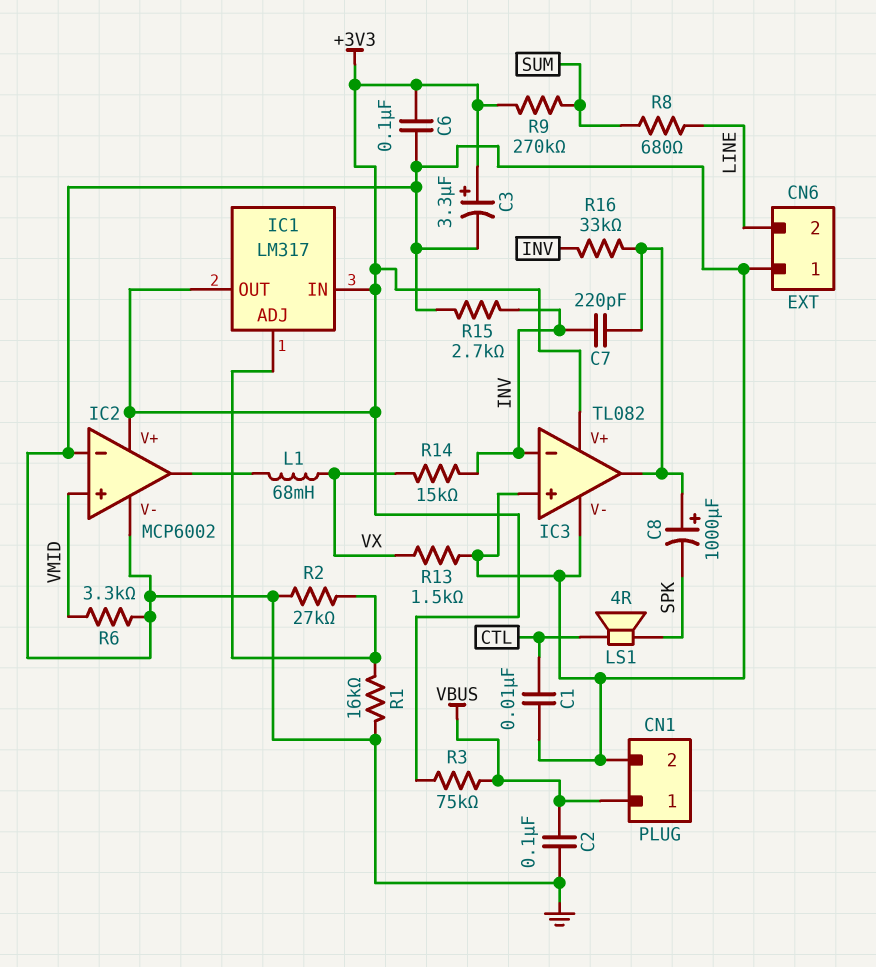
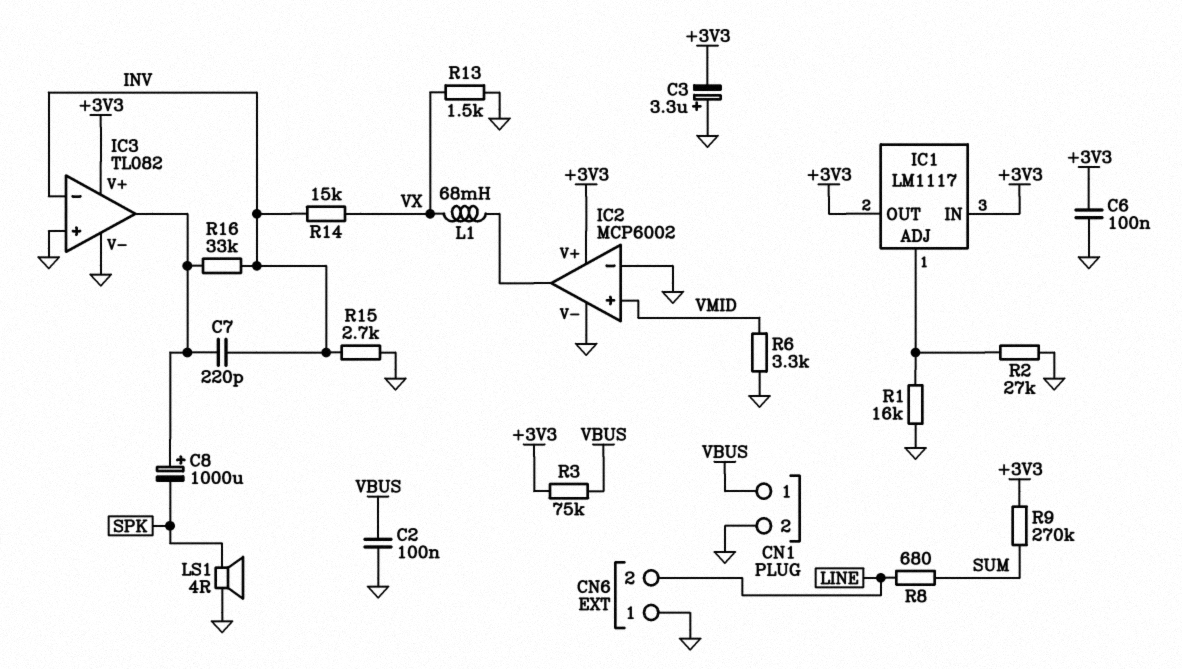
C1: 10nF (CTL, GND) -> none
C3: 3.3uF (plus +3V3, minus GND) -> 3.3uF (plus GND, minus +3V3)
IC1: LM317 -> LM1117
LS1: speaker 4R (CTL, SPK) -> speaker 4R (GND, SPK)

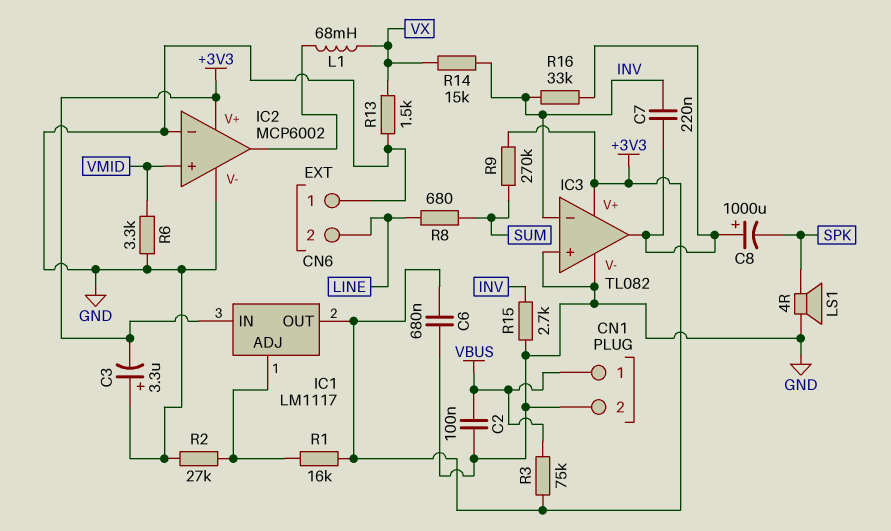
C6: 100nF (+3V3, GND) -> 680nF (+3V3, GND)
C7: 220pF (IC3/out, INV) -> 220nF (IC3/out, INV)
R1: 16k (GND, IC1/ADJ) -> 16k (+3V3, IC1/ADJ)

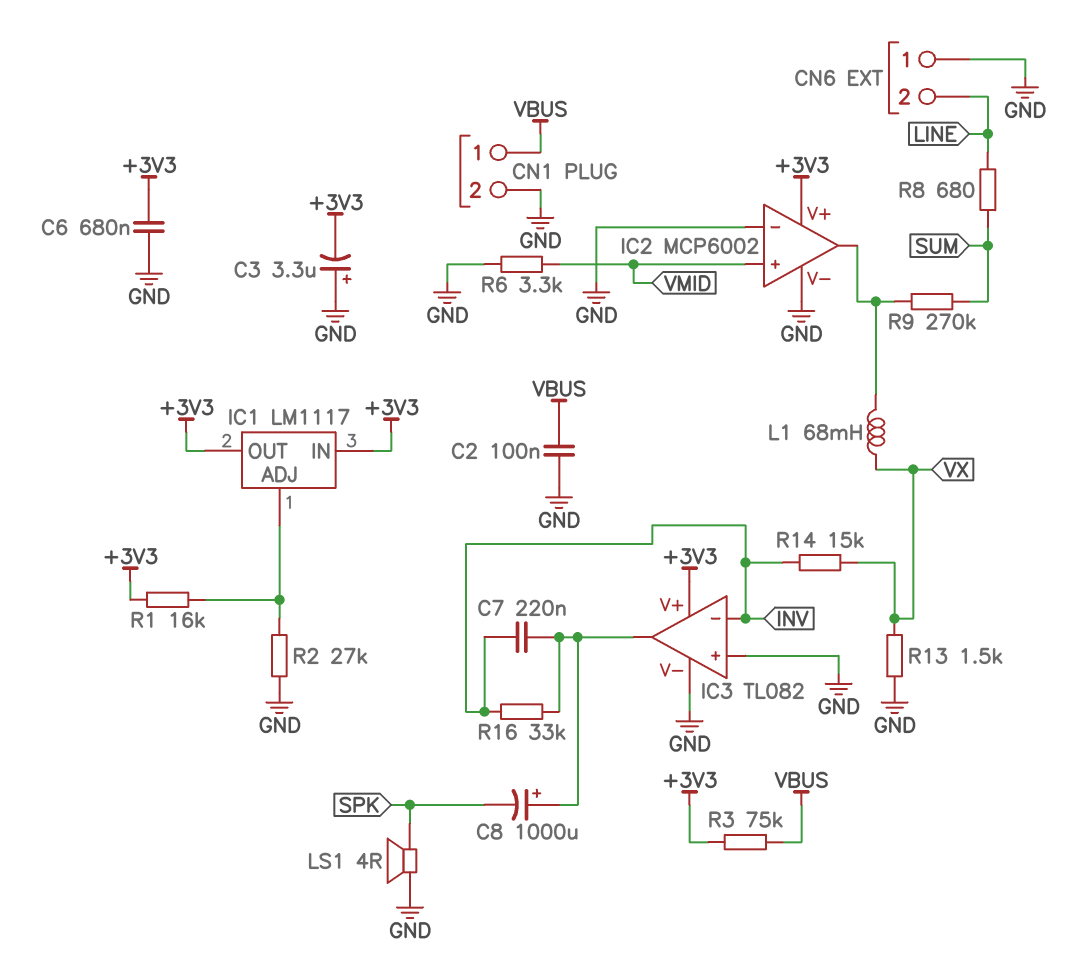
R9: 270k (+3V3, SUM) -> 270k (IC2/out, SUM)
R15: 2.7k (GND, INV) -> none

